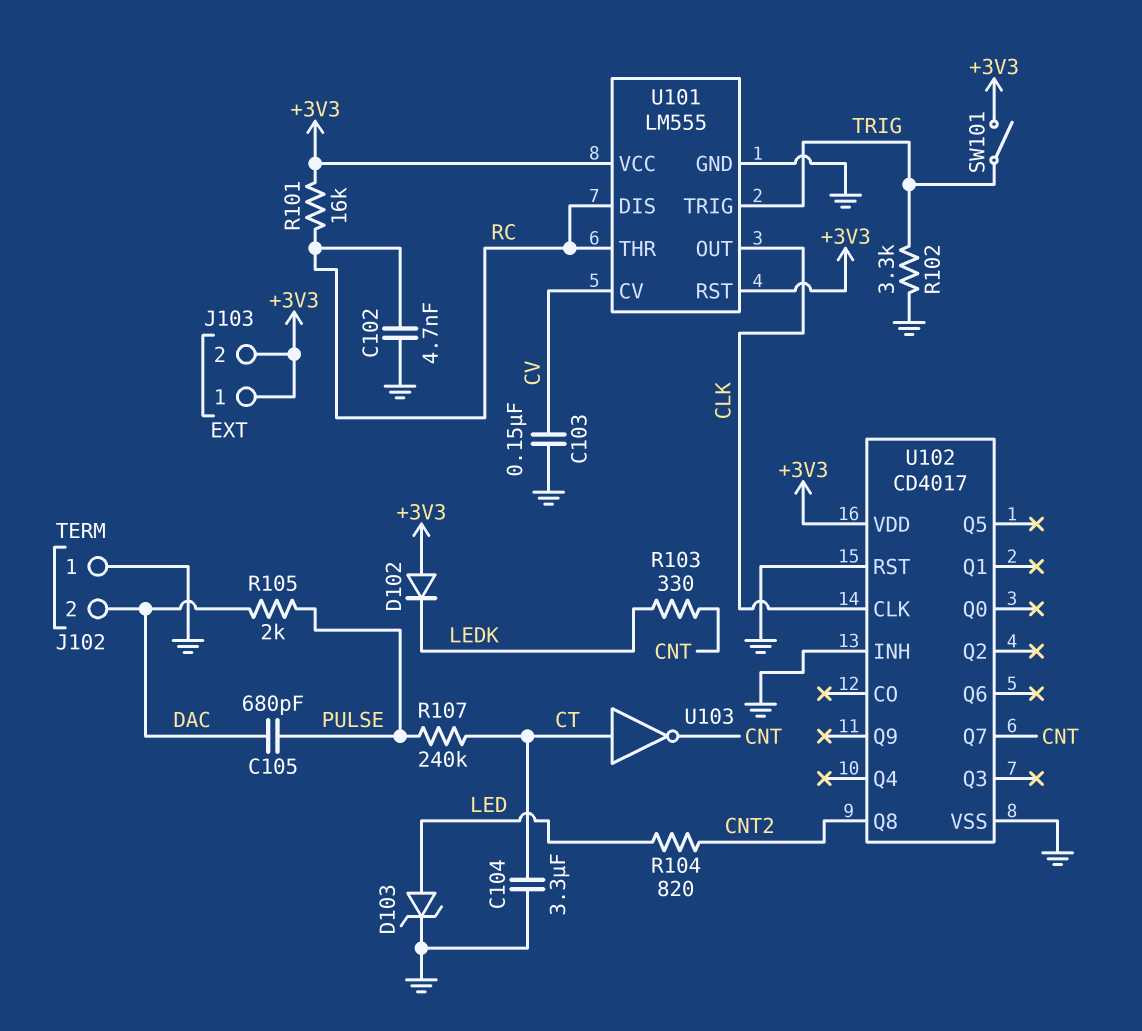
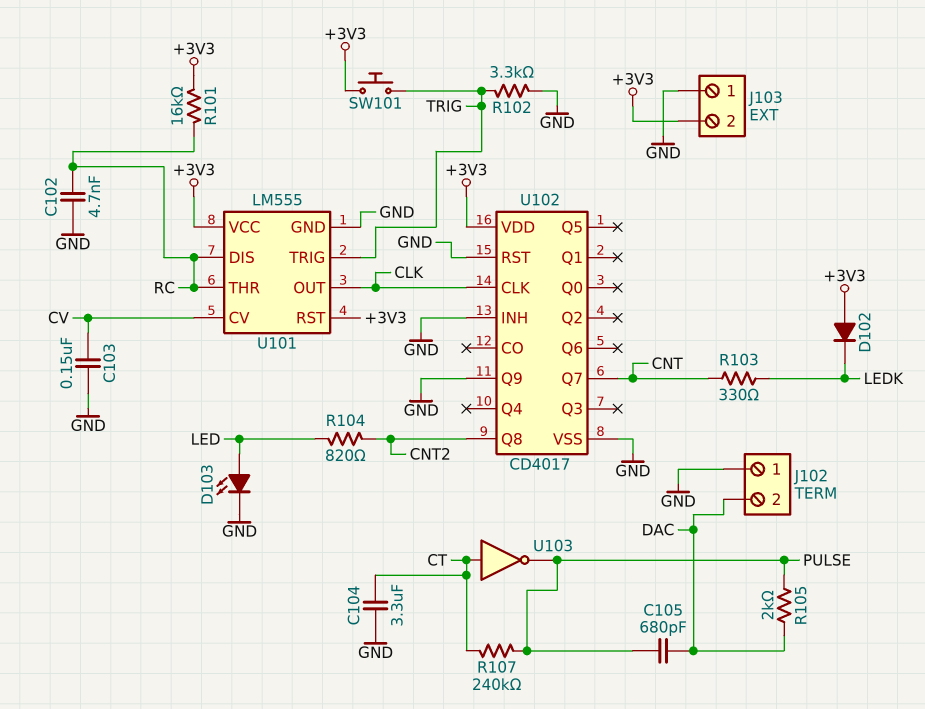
D103: zener (A LED, K GND) -> LED (A LED, K GND)
J103 pin 1: +3V3 -> GND
SW101: switch (+3V3, TRIG) -> button (+3V3, TRIG)
U102 pin Q9: none -> GND
U103: NOT (in CT, out CNT) -> NOT (in CT, out PULSE)

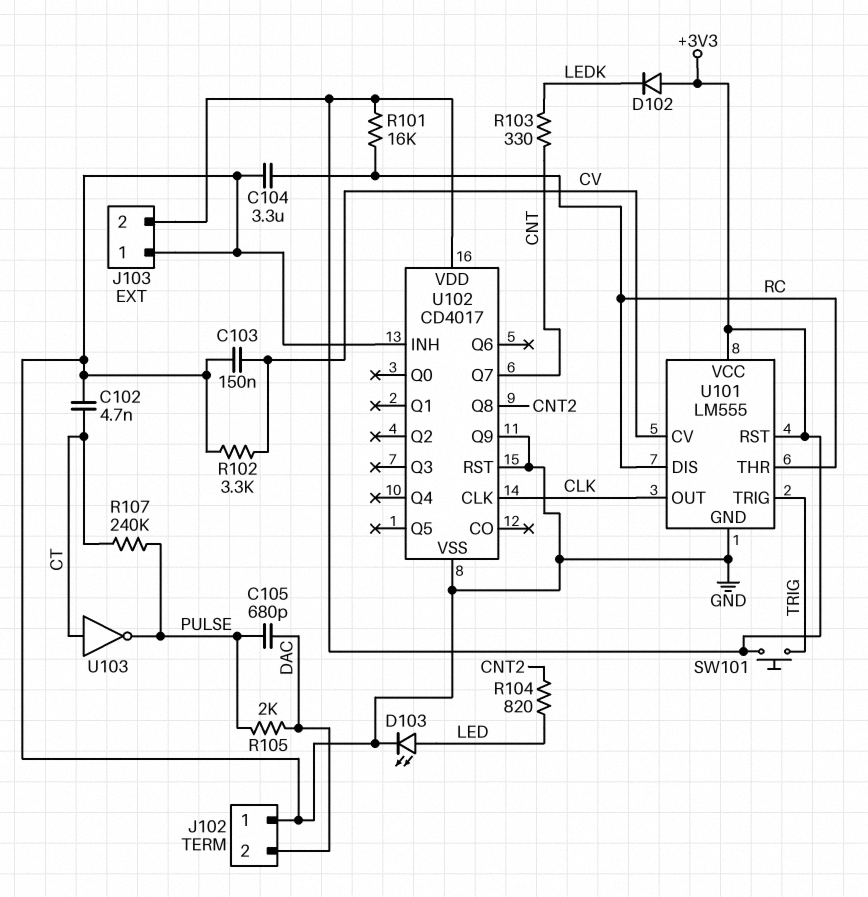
C102: 4.7nF (GND, RC) -> 4.7nF (CT, GND)
C104: 3.3uF (CT, GND) -> 3.3uF (GND, RC)
R102: 3.3k (GND, TRIG) -> 3.3k (CV, GND)

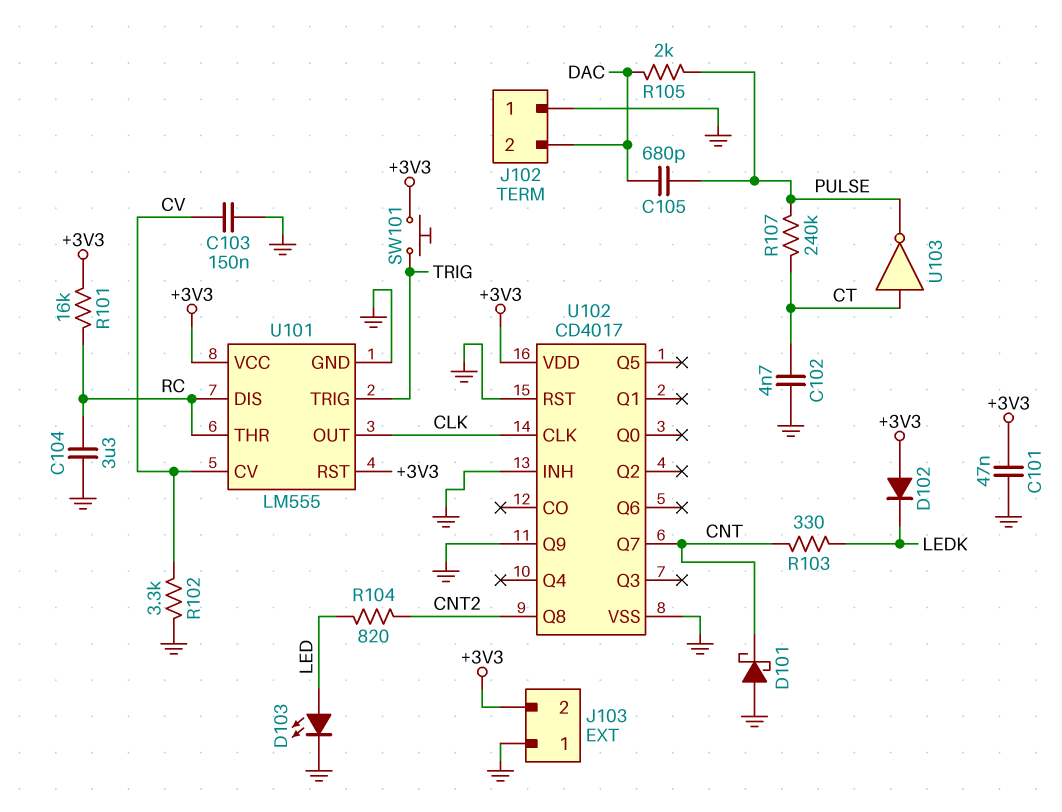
C101: none -> 47nF (+3V3, GND)
D101: none -> schottky (A GND, K CNT)

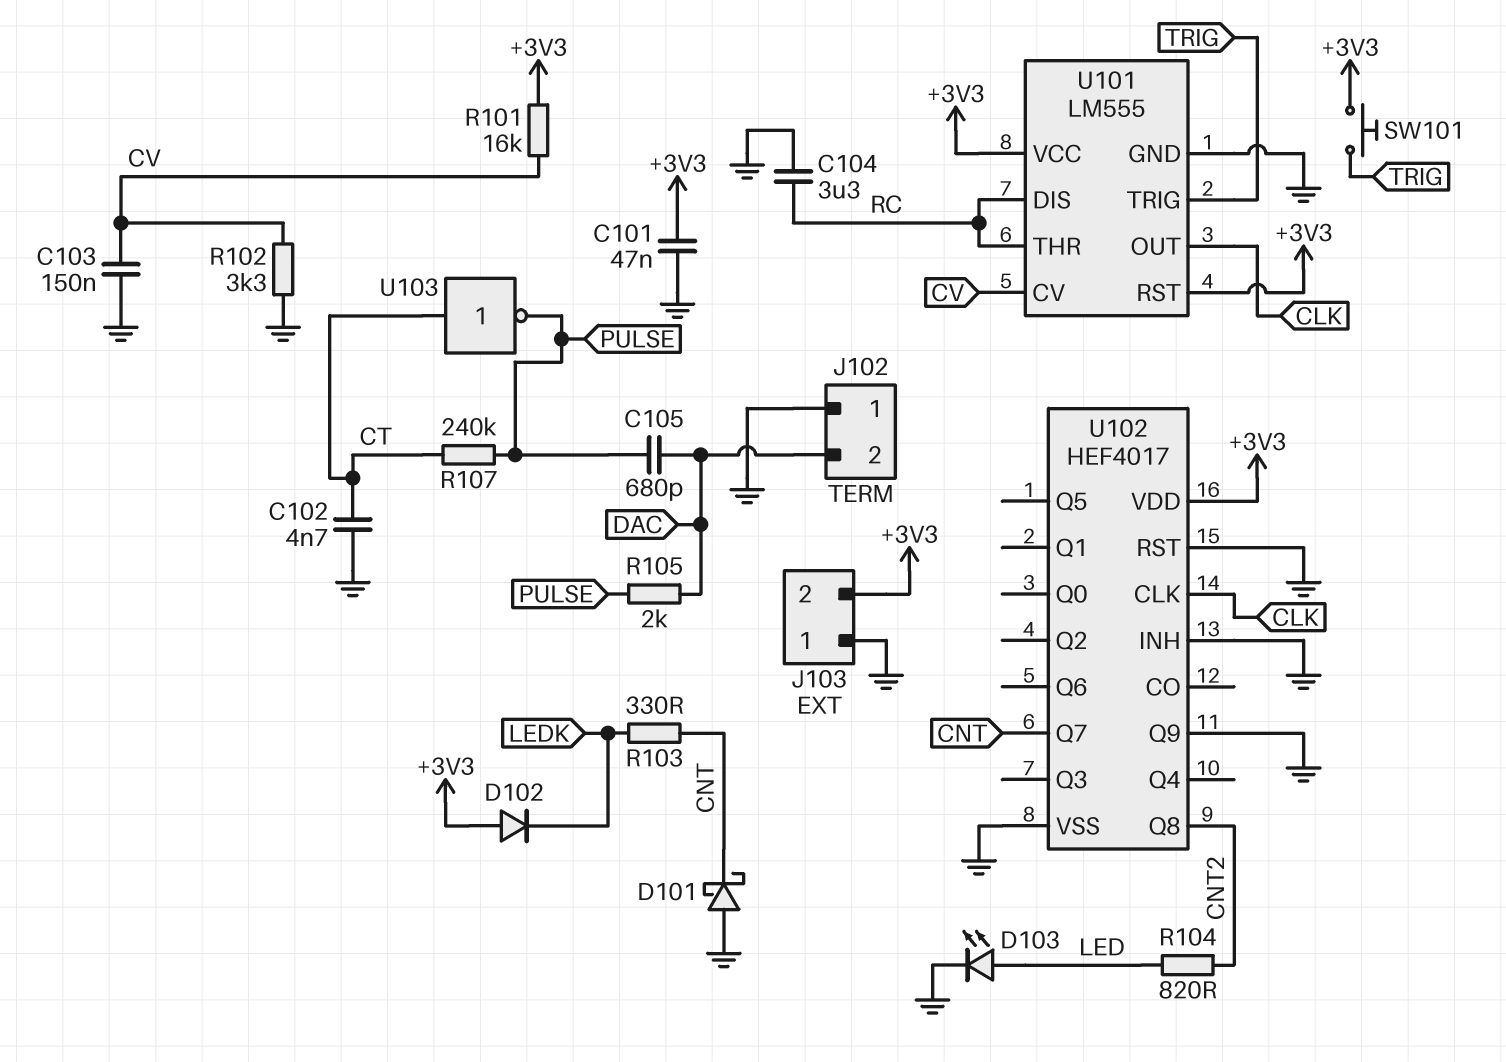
R101: 16k (+3V3, RC) -> 16k (+3V3, CV)
U102: CD4017 -> HEF4017

